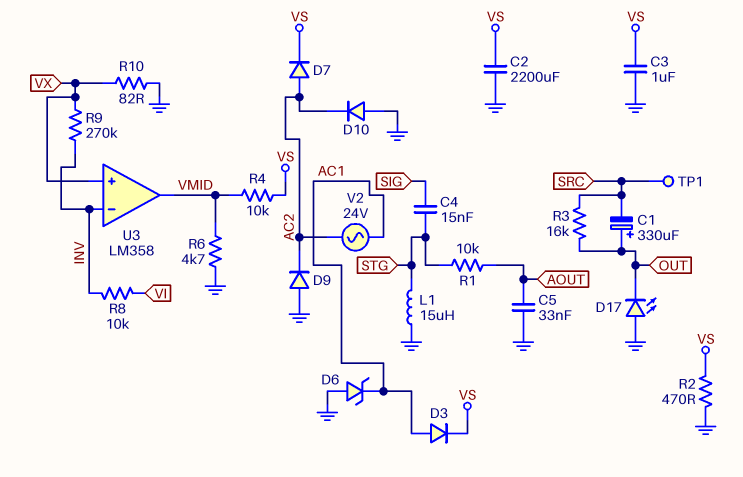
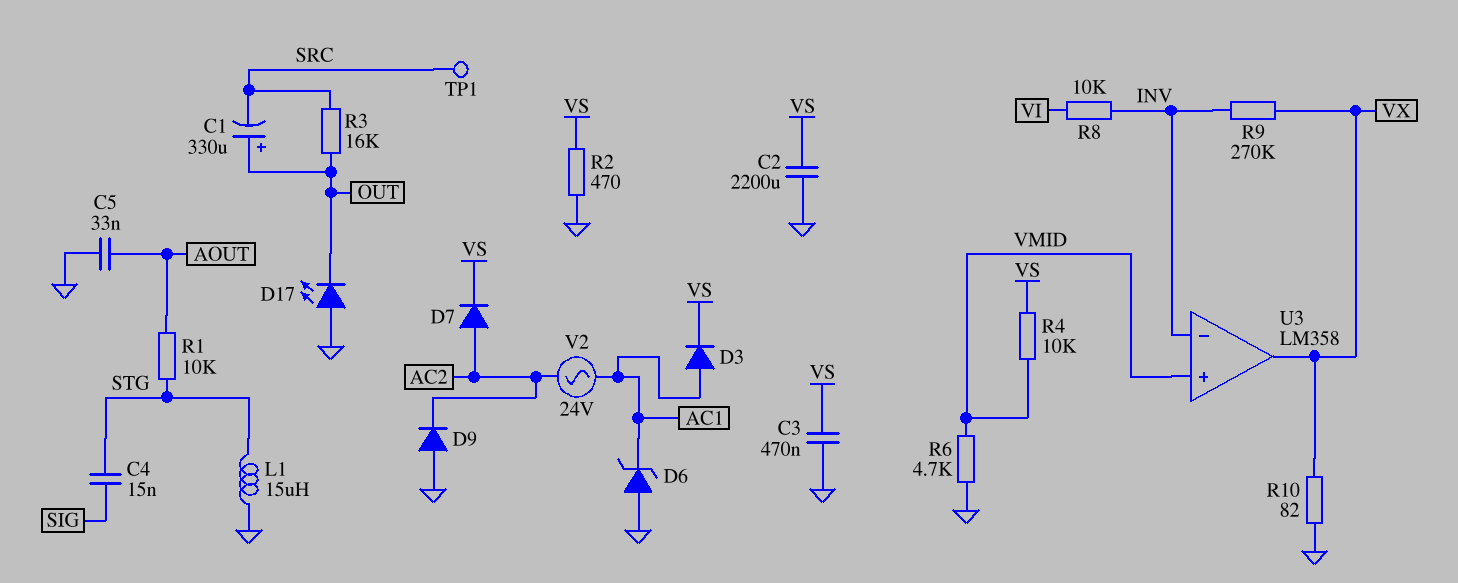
C3: 1uF (GND, VS) -> 470nF (GND, VS)
D10: diode (A GND, K AC2) -> none
U3 pin in+: VX -> VMID
U3 pin out: VMID -> VX

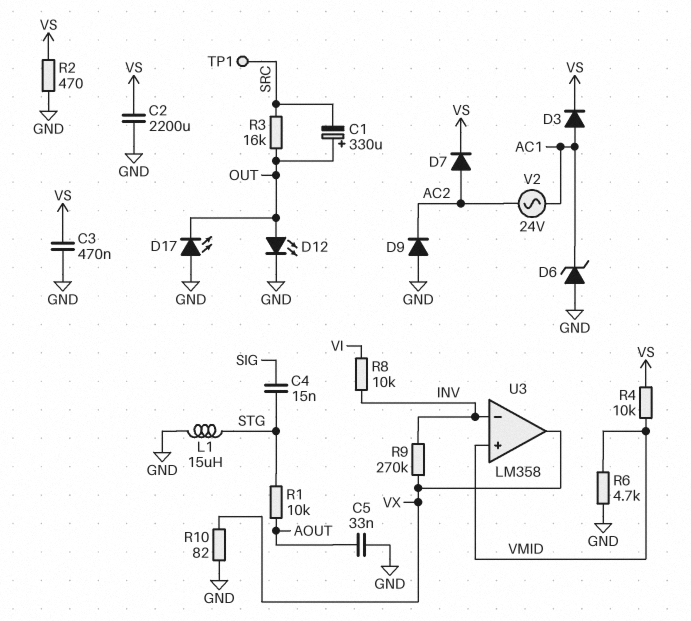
D12: none -> LED (A OUT, K GND)

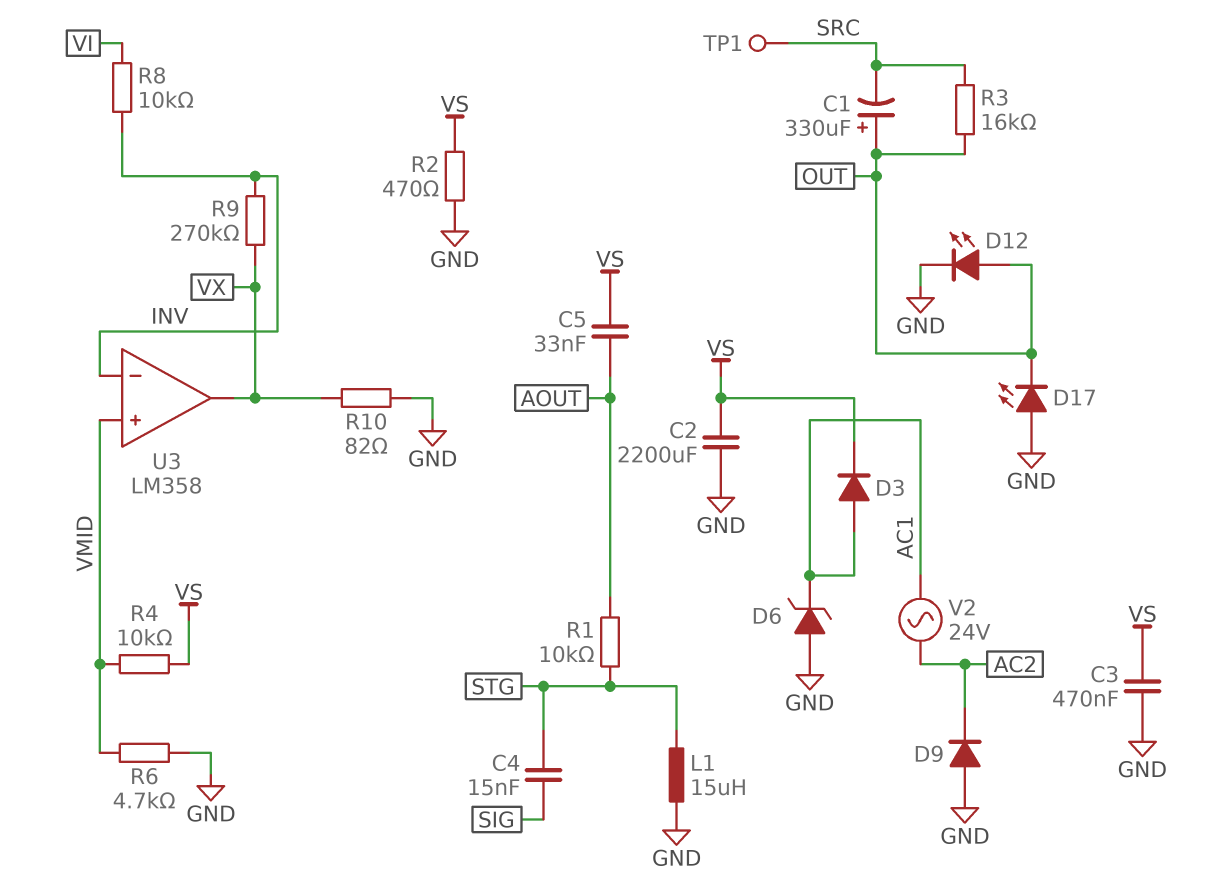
C5: 33nF (AOUT, GND) -> 33nF (AOUT, VS)
D7: diode (A AC2, K VS) -> none

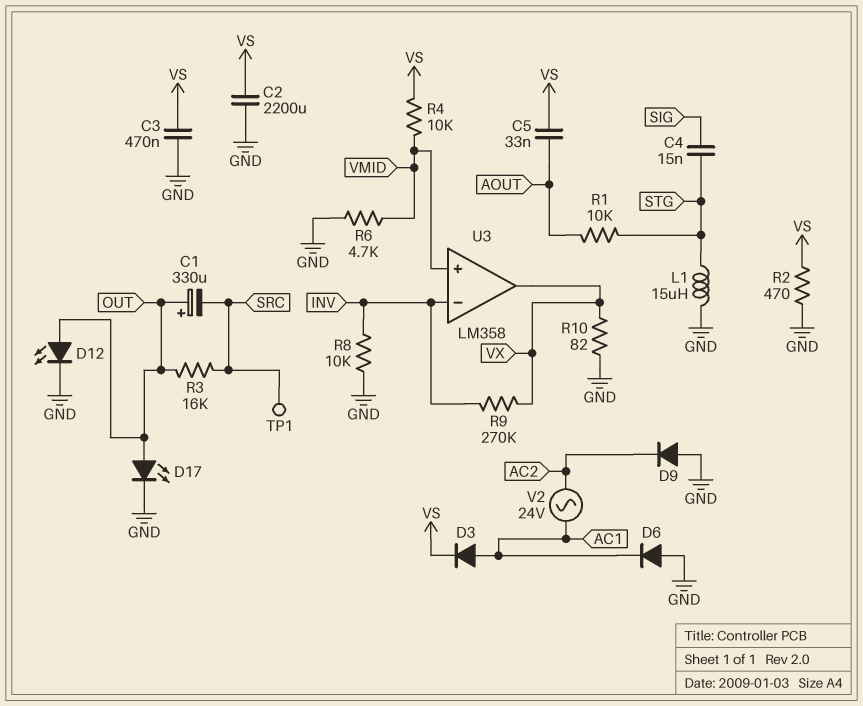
D6: zener (A GND, K AC1) -> diode (A GND, K AC1)
D17: LED (A GND, K OUT) -> LED (A OUT, K GND)
R8: 10k (INV, VI) -> 10k (GND, INV)

